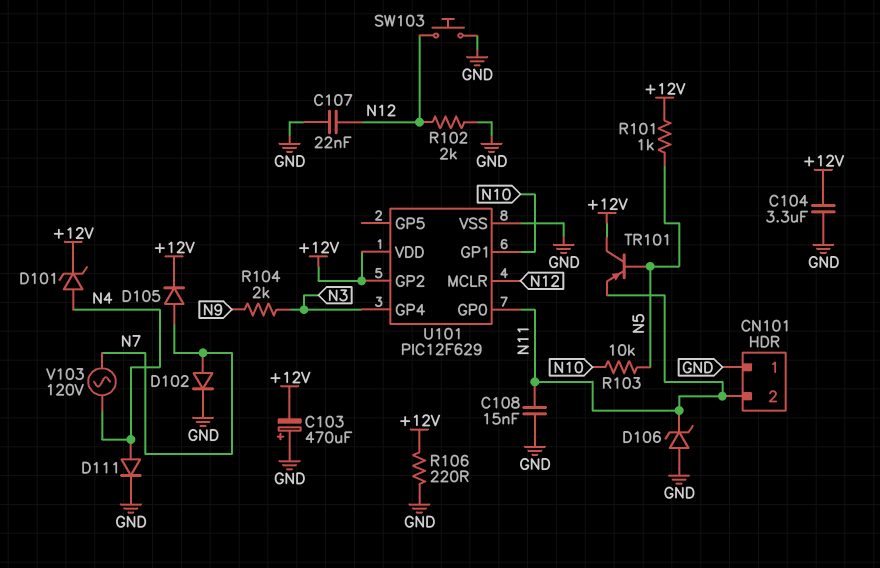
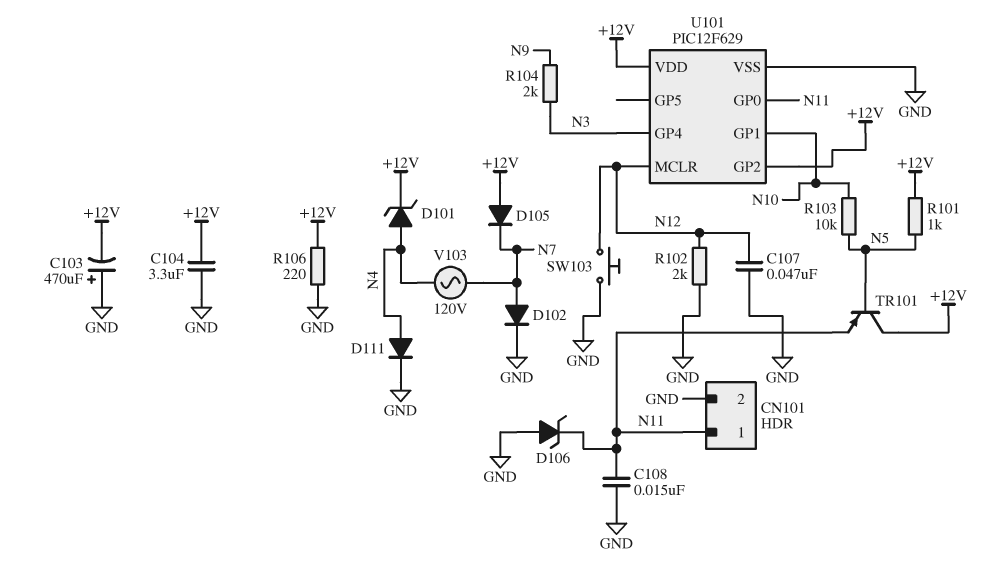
C107: 22nF (GND, N12) -> 47nF (GND, N12)
CN101 pin 1: GND -> N11
CN101 pin 2: N11 -> GND
D105: diode (A N7, K +12V) -> diode (A +12V, K N7)

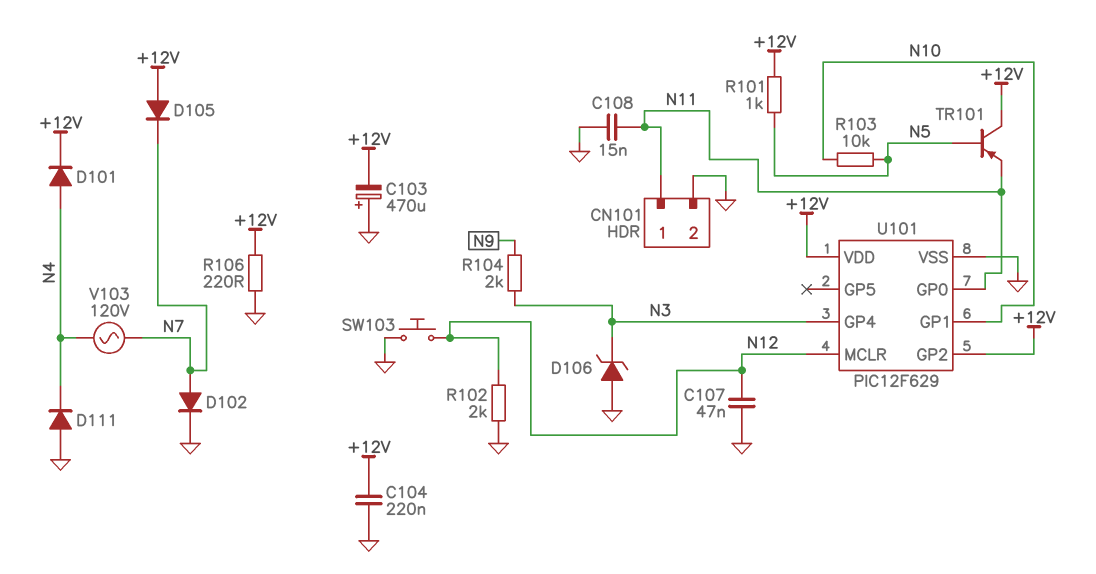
C104: 3.3uF (+12V, GND) -> 220nF (+12V, GND)
D101: zener (A N4, K +12V) -> diode (A N4, K +12V)
D106: zener (A GND, K N11) -> zener (A GND, K N3)
D111: diode (A N4, K GND) -> diode (A GND, K N4)

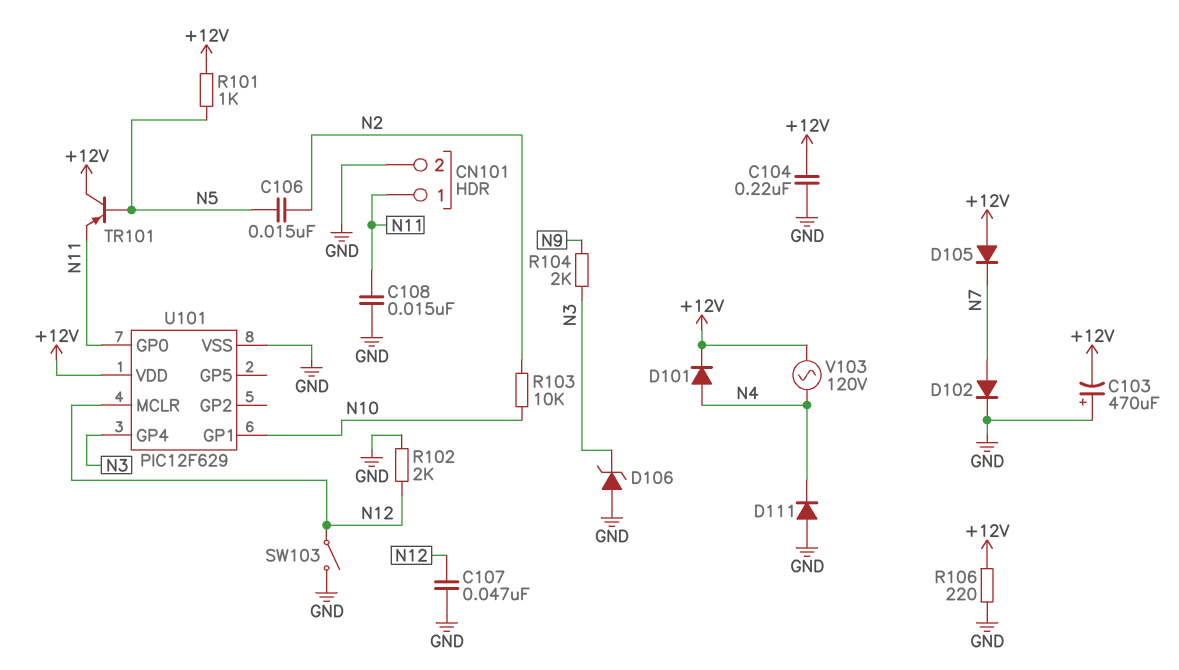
C106: none -> 15nF (N2, N5)
R103: 10k (N5, N10) -> 10k (N2, N10)
SW103: button (GND, N12) -> switch (GND, N12)
U101 pin GP2: +12V -> none
V103: AC 120V (N4, N7) -> AC 120V (+12V, N4)

